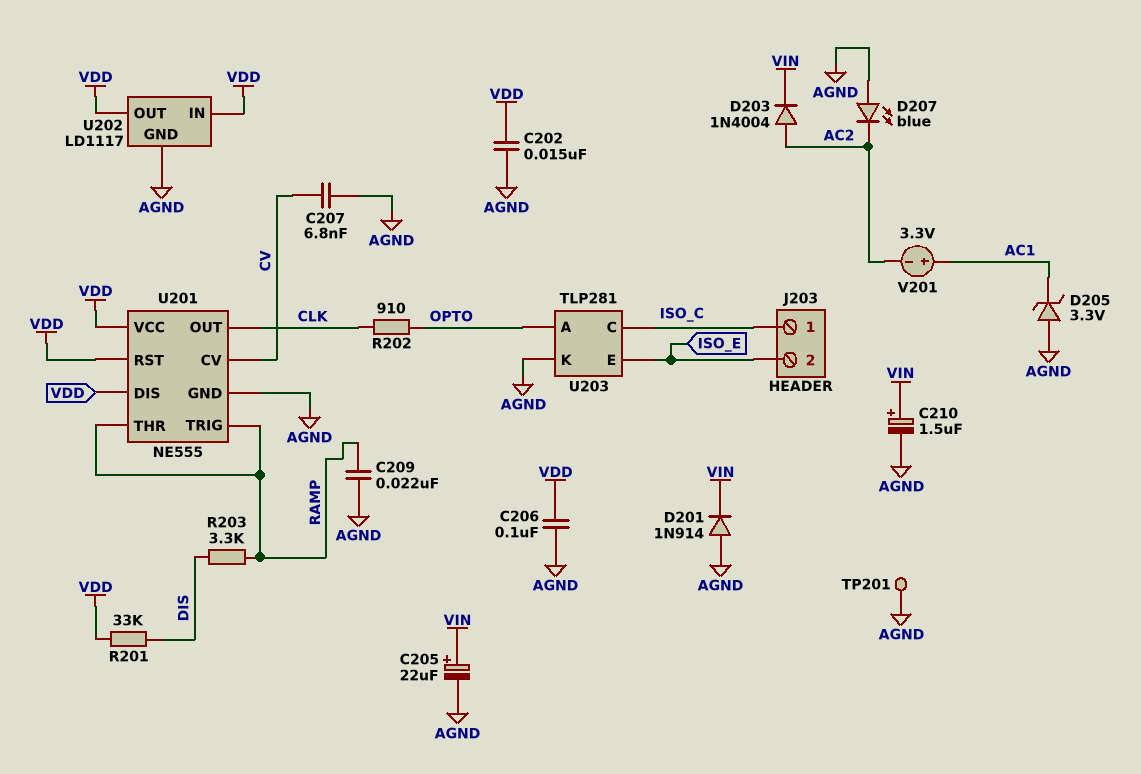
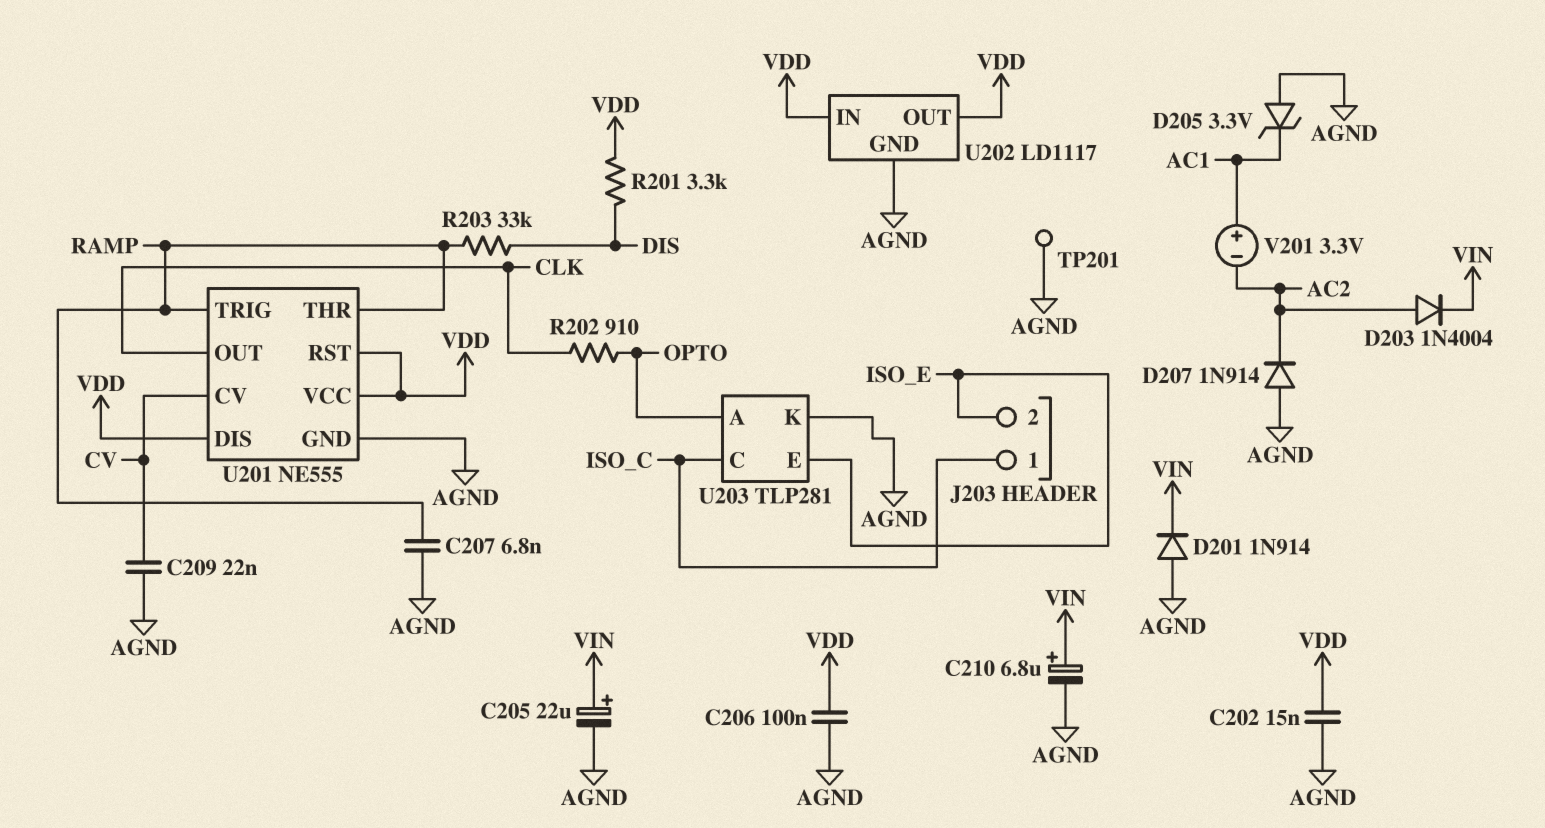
C207: 6.8nF (AGND, CV) -> 6.8nF (AGND, RAMP)
C209: 22nF (AGND, RAMP) -> 22nF (AGND, CV)
C210: 1.5uF (plus VIN, minus AGND) -> 6.8uF (plus VIN, minus AGND)
D207: LED blue (A AGND, K AC2) -> diode 1N914 (A AGND, K AC2)
R201: 33k (DIS, VDD) -> 3.3k (DIS, VDD)
R203: 3.3k (DIS, RAMP) -> 33k (DIS, RAMP)

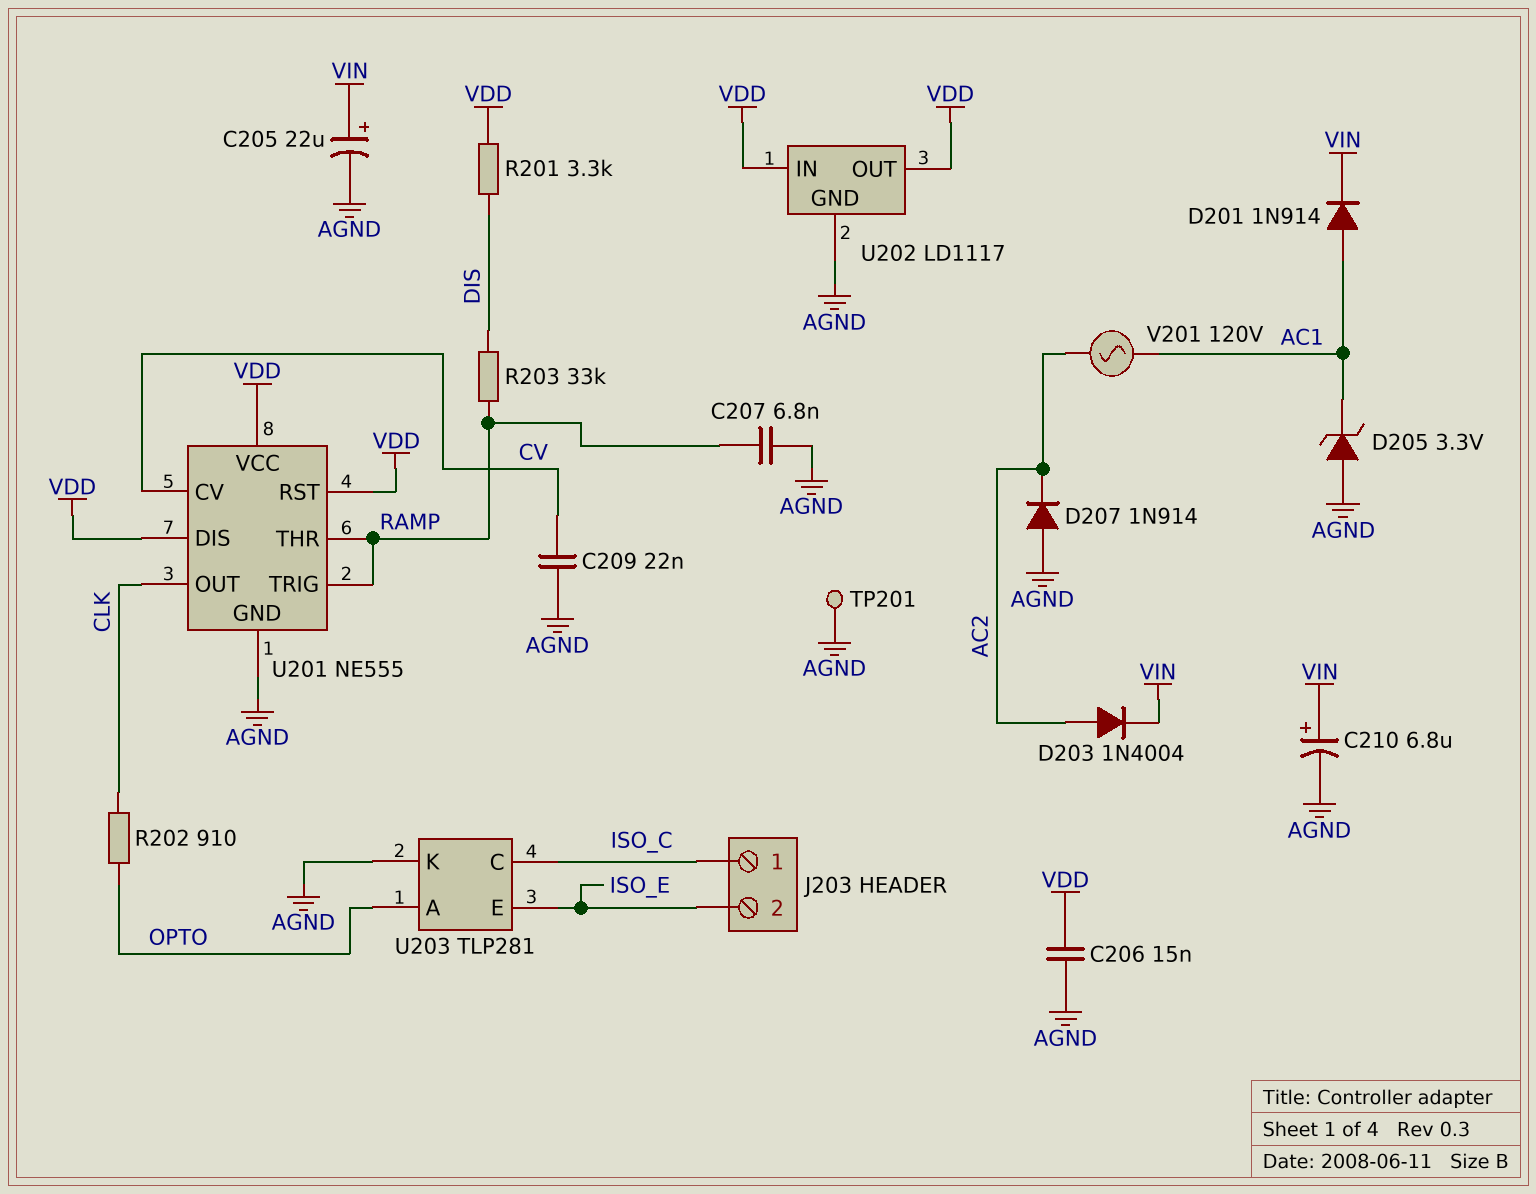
C202: 15nF (AGND, VDD) -> none
C206: 100nF (AGND, VDD) -> 15nF (AGND, VDD)
D201: diode 1N914 (A AGND, K VIN) -> diode 1N914 (A AC1, K VIN)
V201: 3.3V (plus AC1, minus AC2) -> AC 120V (AC1, AC2)

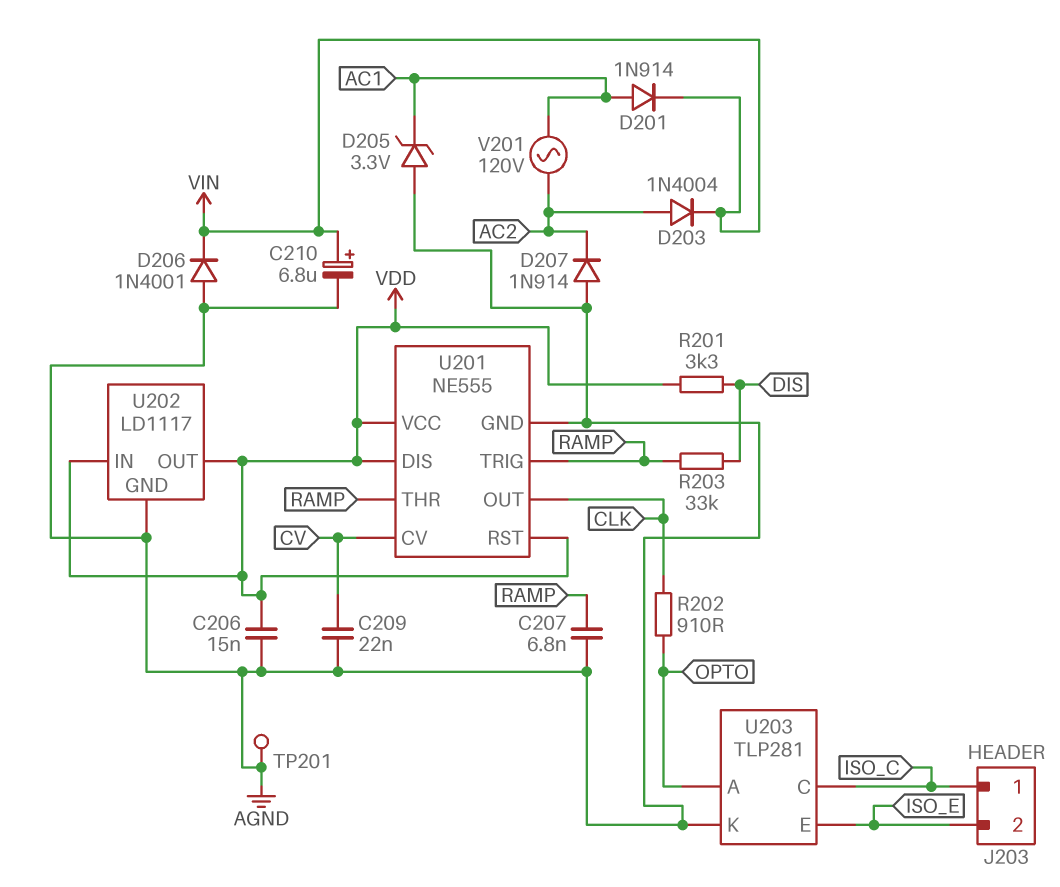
C205: 22uF (plus VIN, minus AGND) -> none
D206: none -> diode 1N4001 (A AGND, K VIN)

